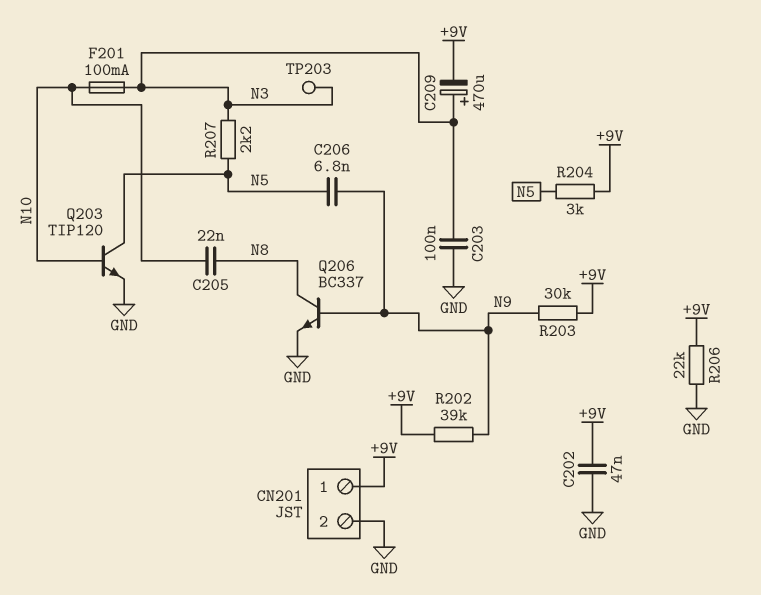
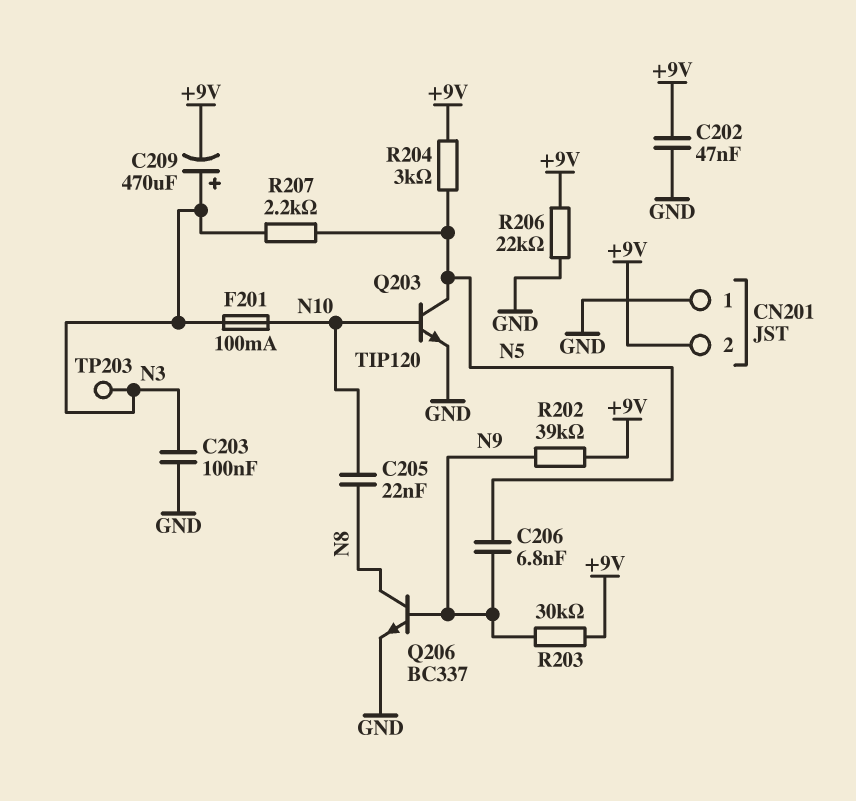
CN201 pin 1: +9V -> GND
CN201 pin 2: GND -> +9V

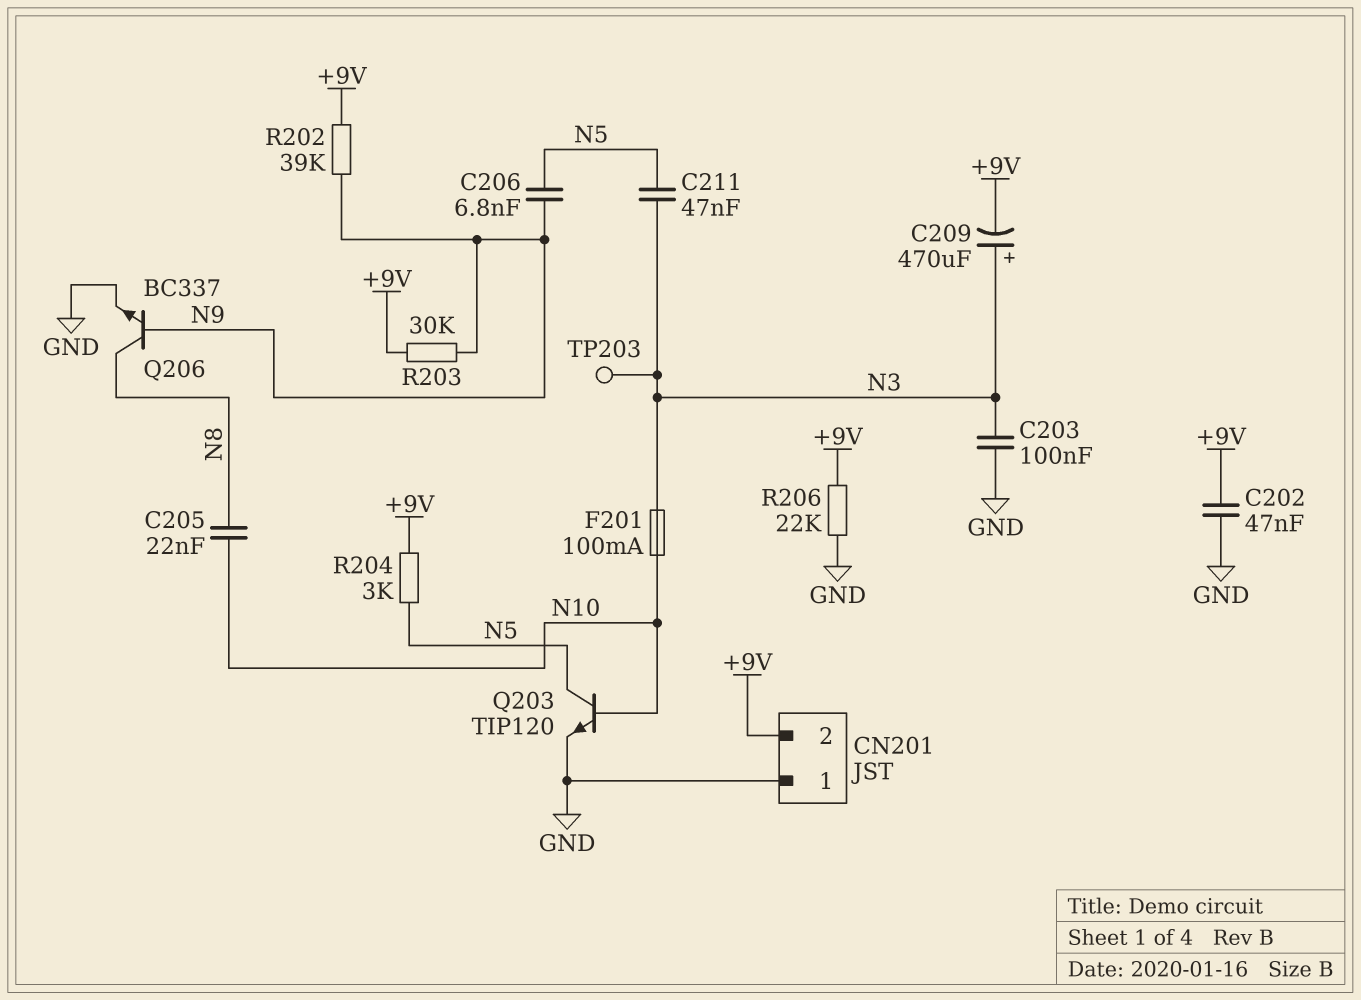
C211: none -> 47nF (N3, N5)
R207: 2.2k (N3, N5) -> none

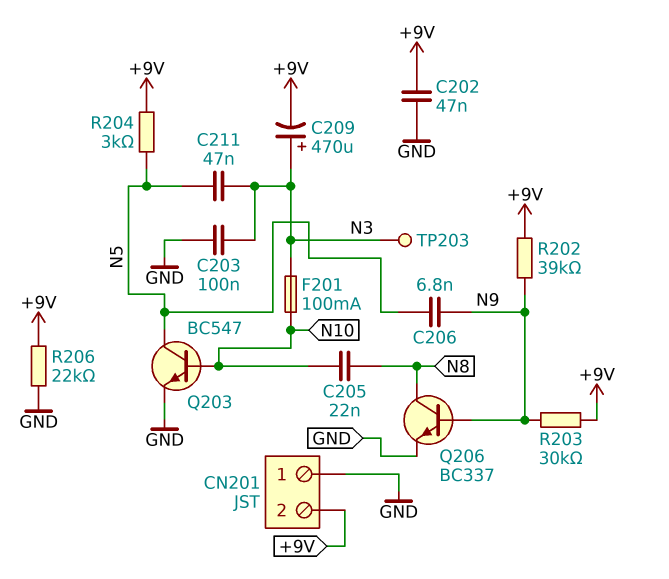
Q203: NPN TIP120 (B N10, C N5, E GND) -> NPN BC547 (B N10, C N5, E GND)

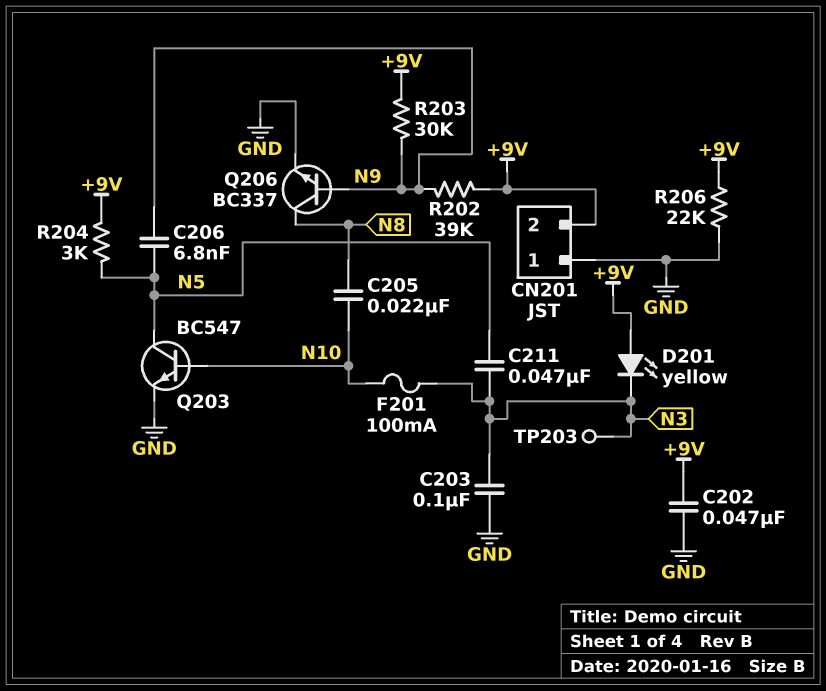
C209: 470uF (plus N3, minus +9V) -> none
D201: none -> LED yellow (A +9V, K N3)

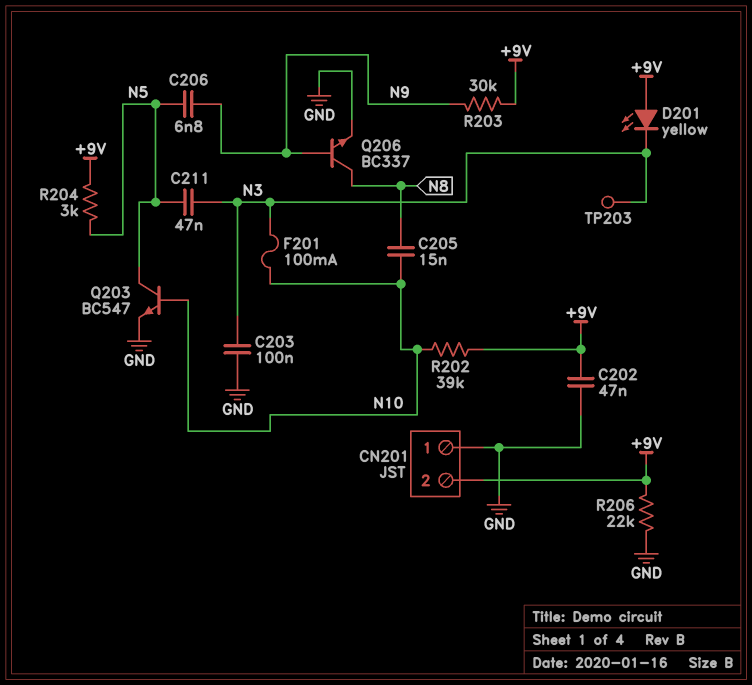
C205: 22nF (N8, N10) -> 15nF (N8, N10)
R202: 39k (+9V, N9) -> 39k (+9V, N10)

